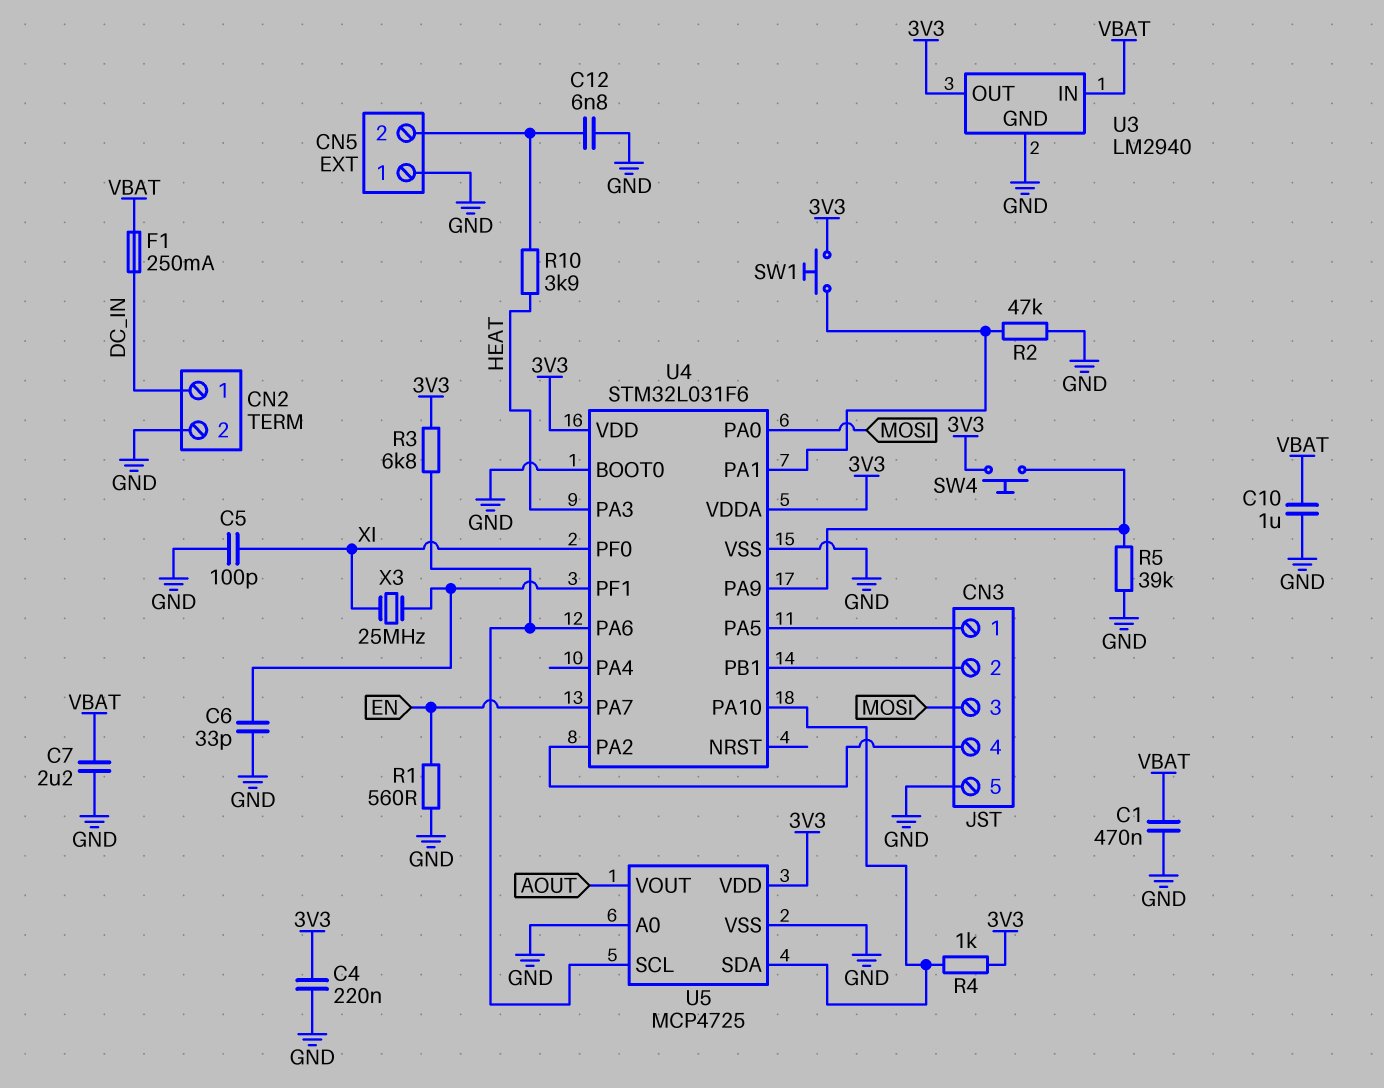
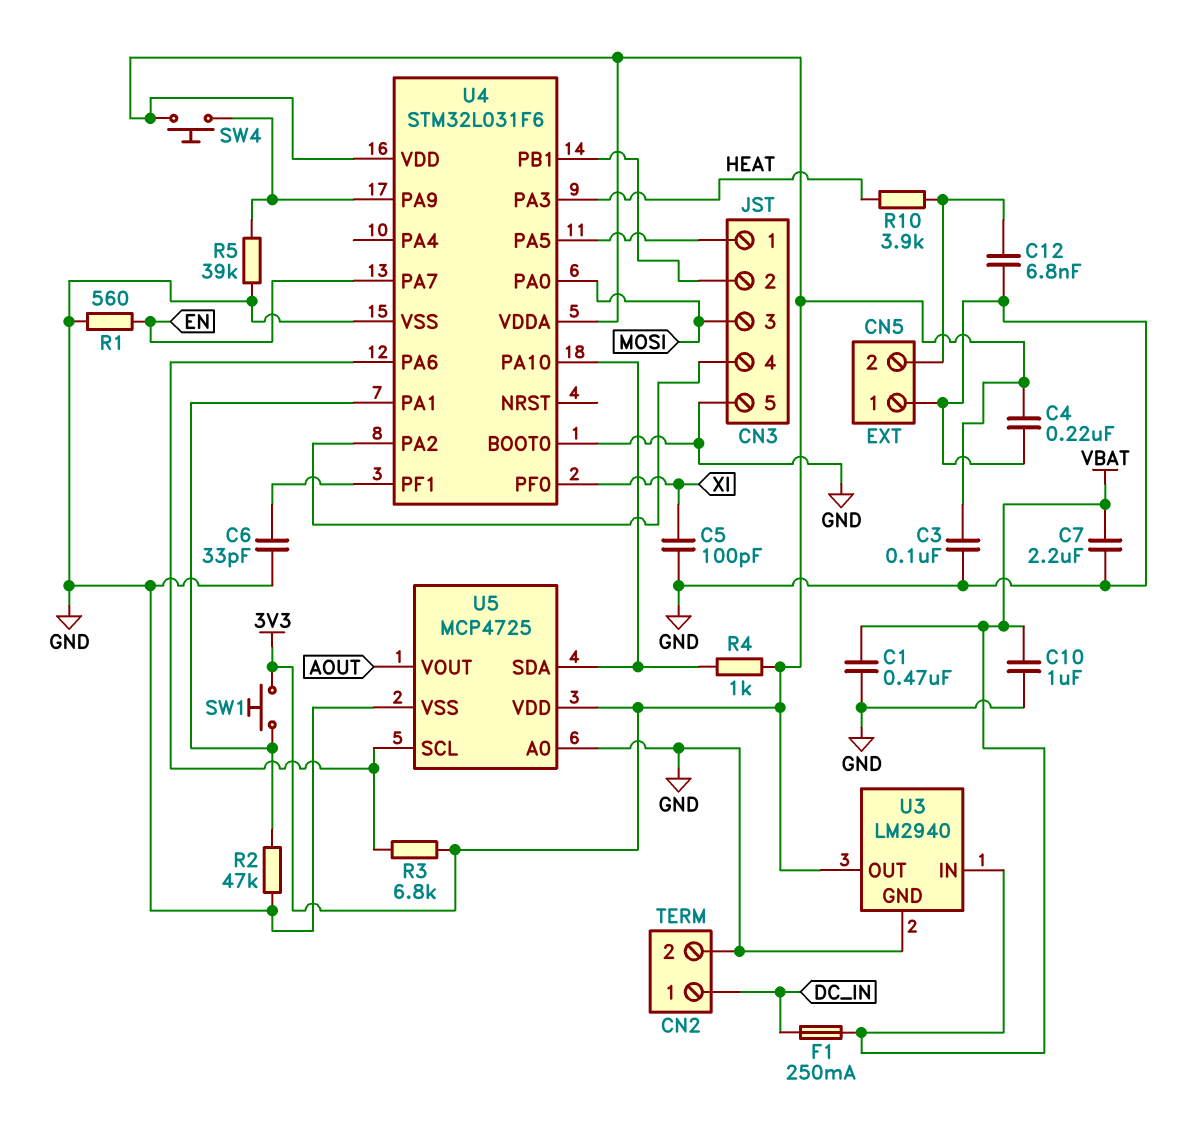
C3: none -> 100nF (3V3, GND)
X3: 25MHz (U4/PF1, XI) -> none

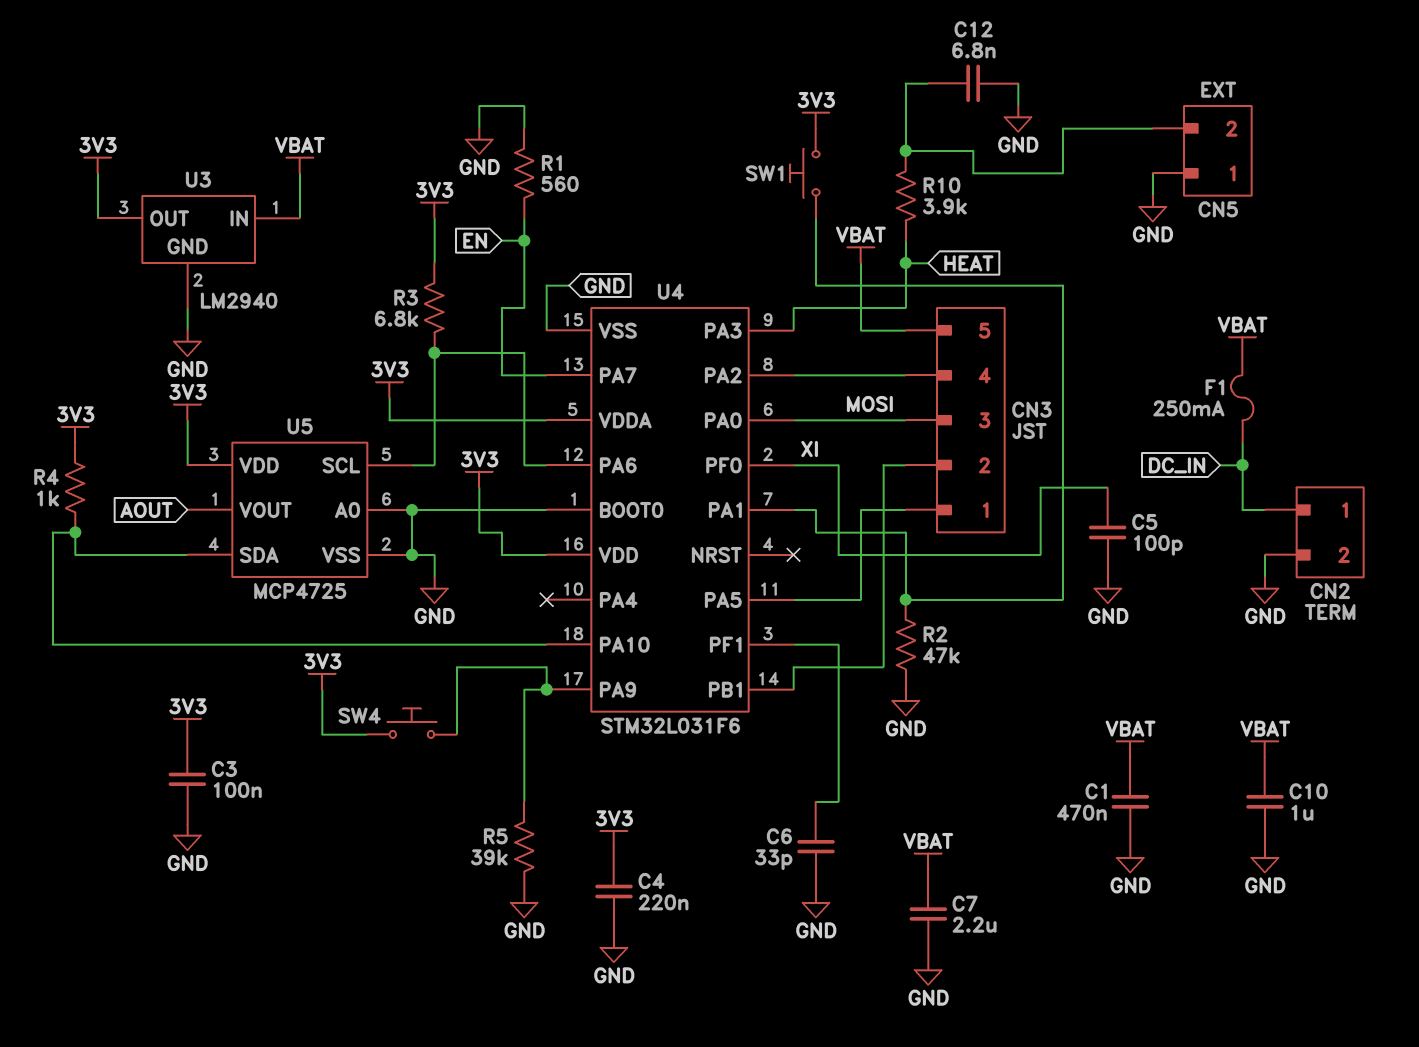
CN3 pin 5: GND -> VBAT

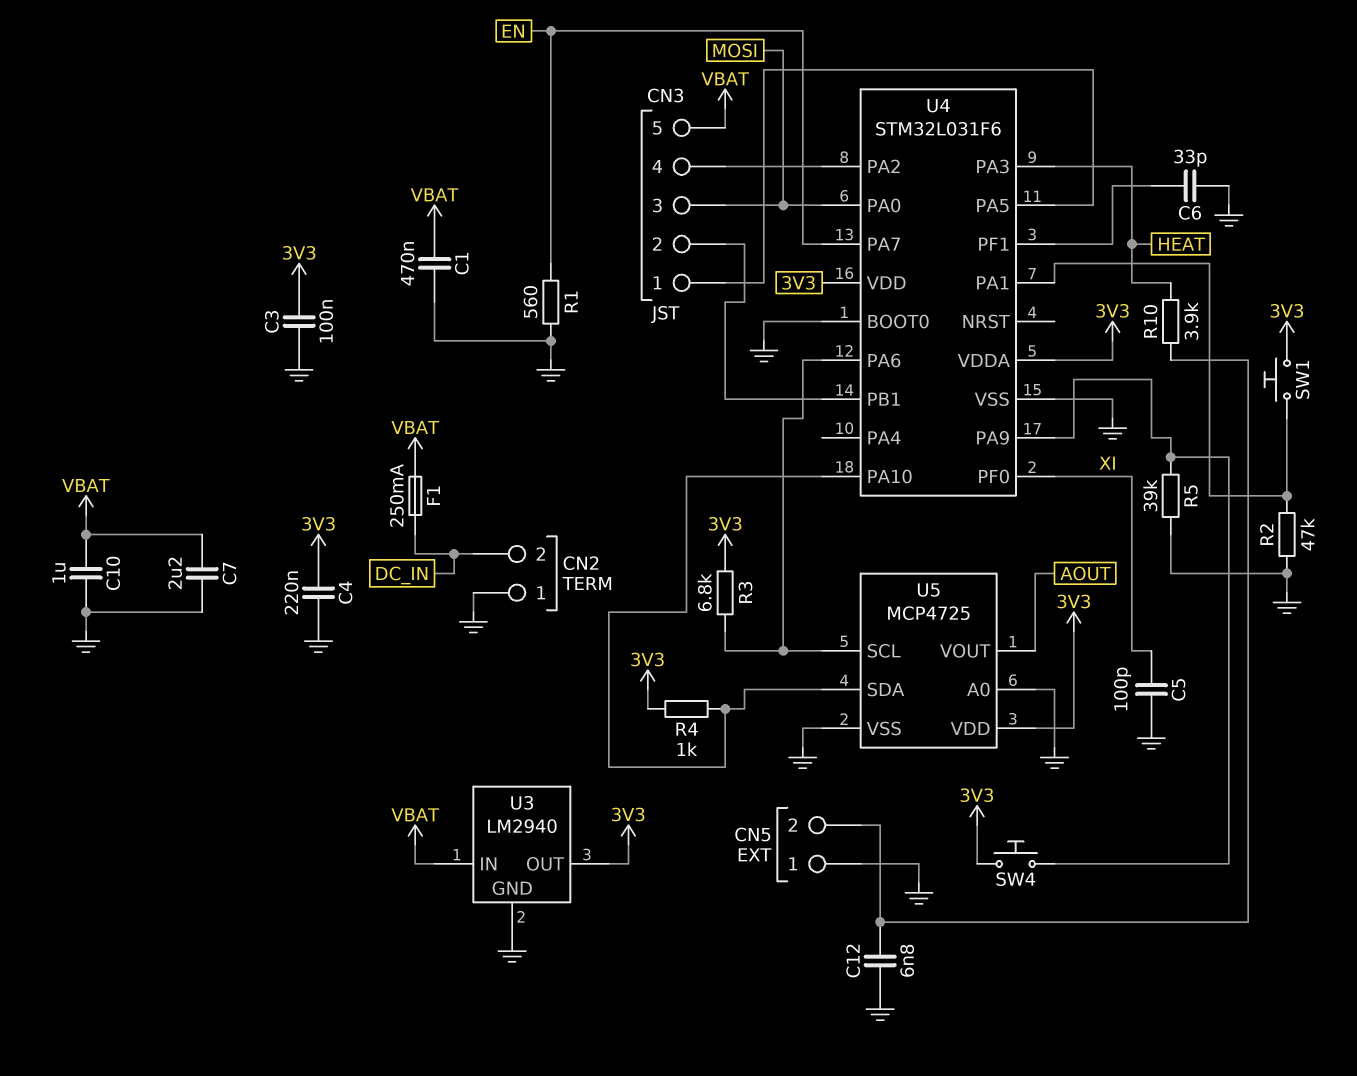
CN2 pin 1: DC_IN -> GND
CN2 pin 2: GND -> DC_IN

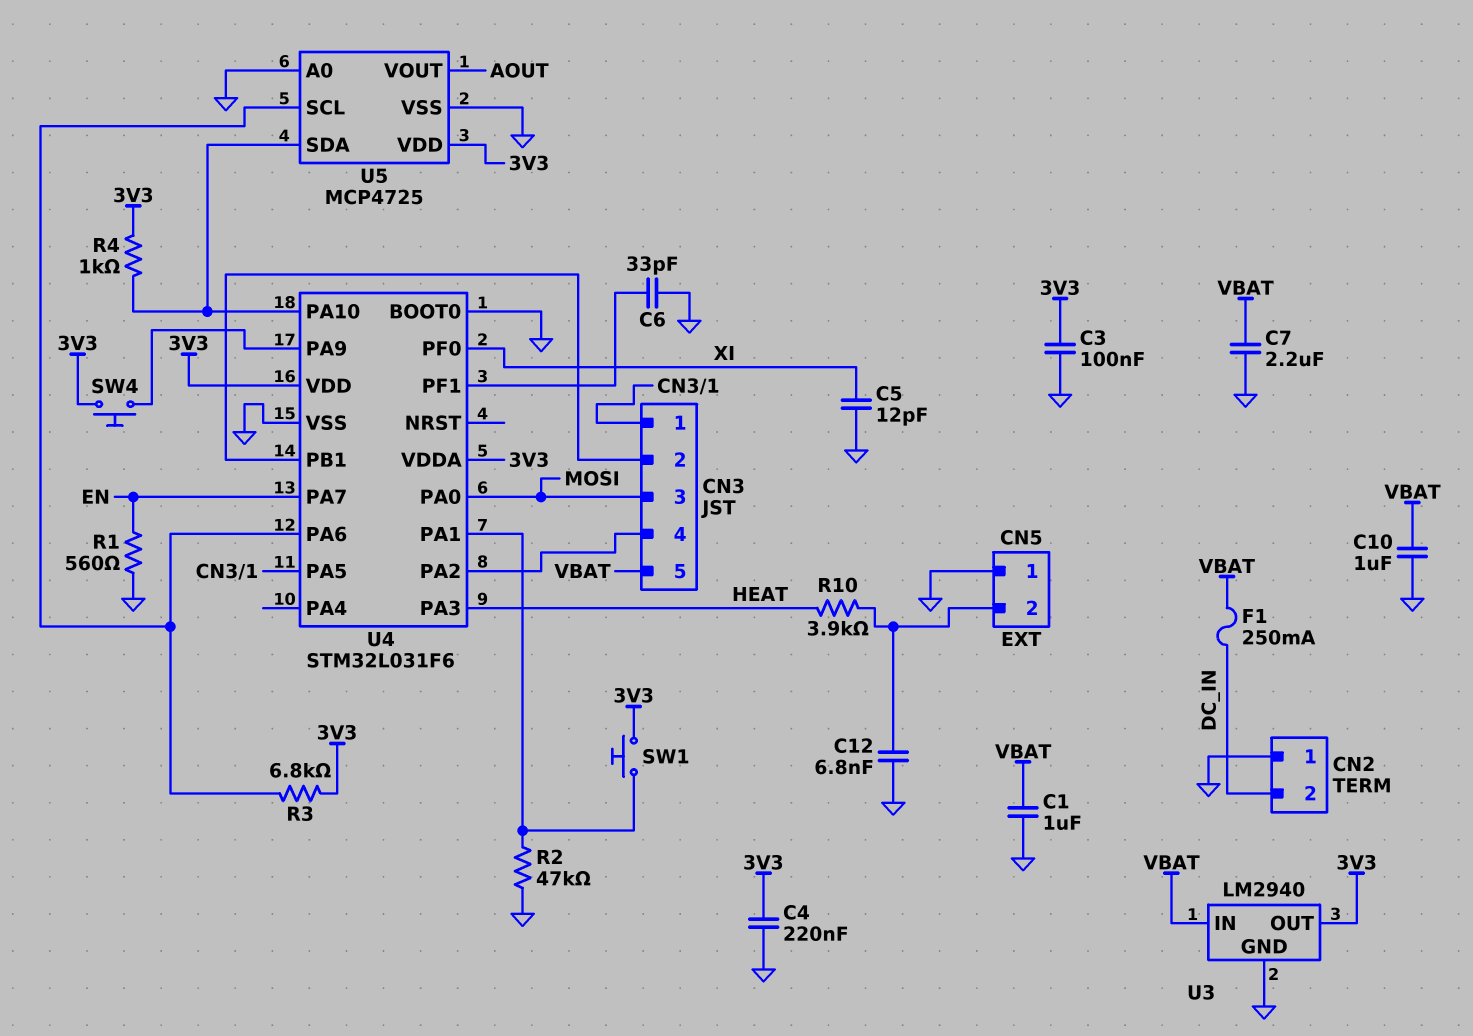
C1: 470nF (GND, VBAT) -> 1uF (GND, VBAT)
C5: 100pF (GND, XI) -> 12pF (GND, XI)
R5: 39k (GND, U4/PA9) -> none

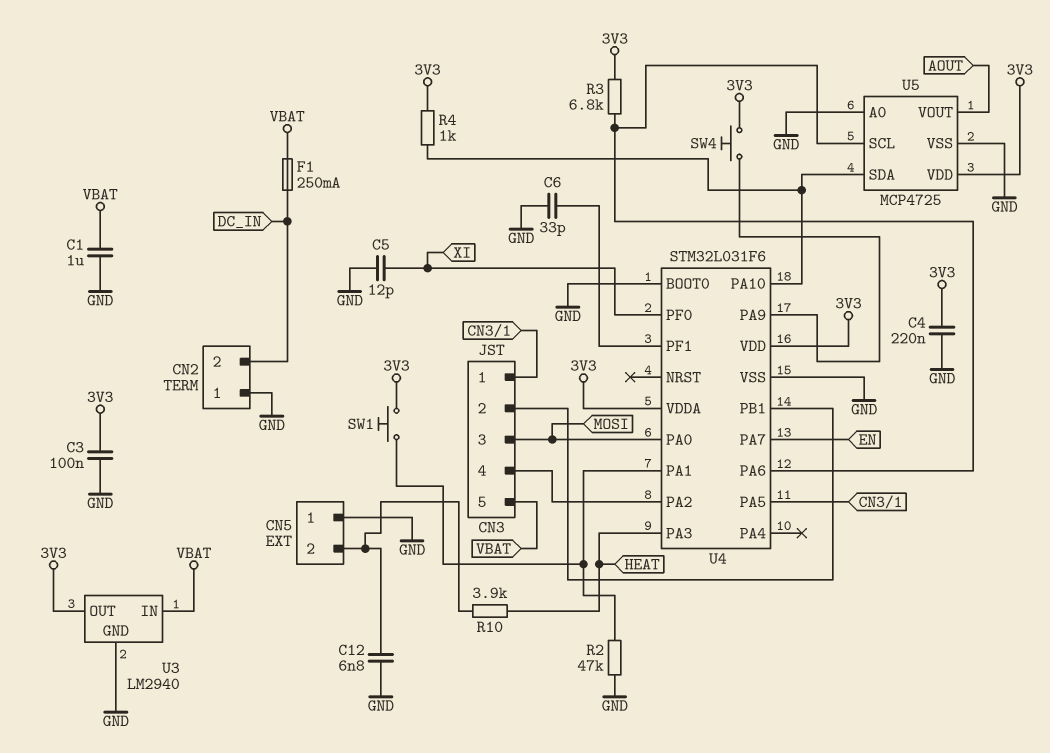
C7: 2.2uF (GND, VBAT) -> none
C10: 1uF (GND, VBAT) -> none
R1: 560 (EN, GND) -> none

